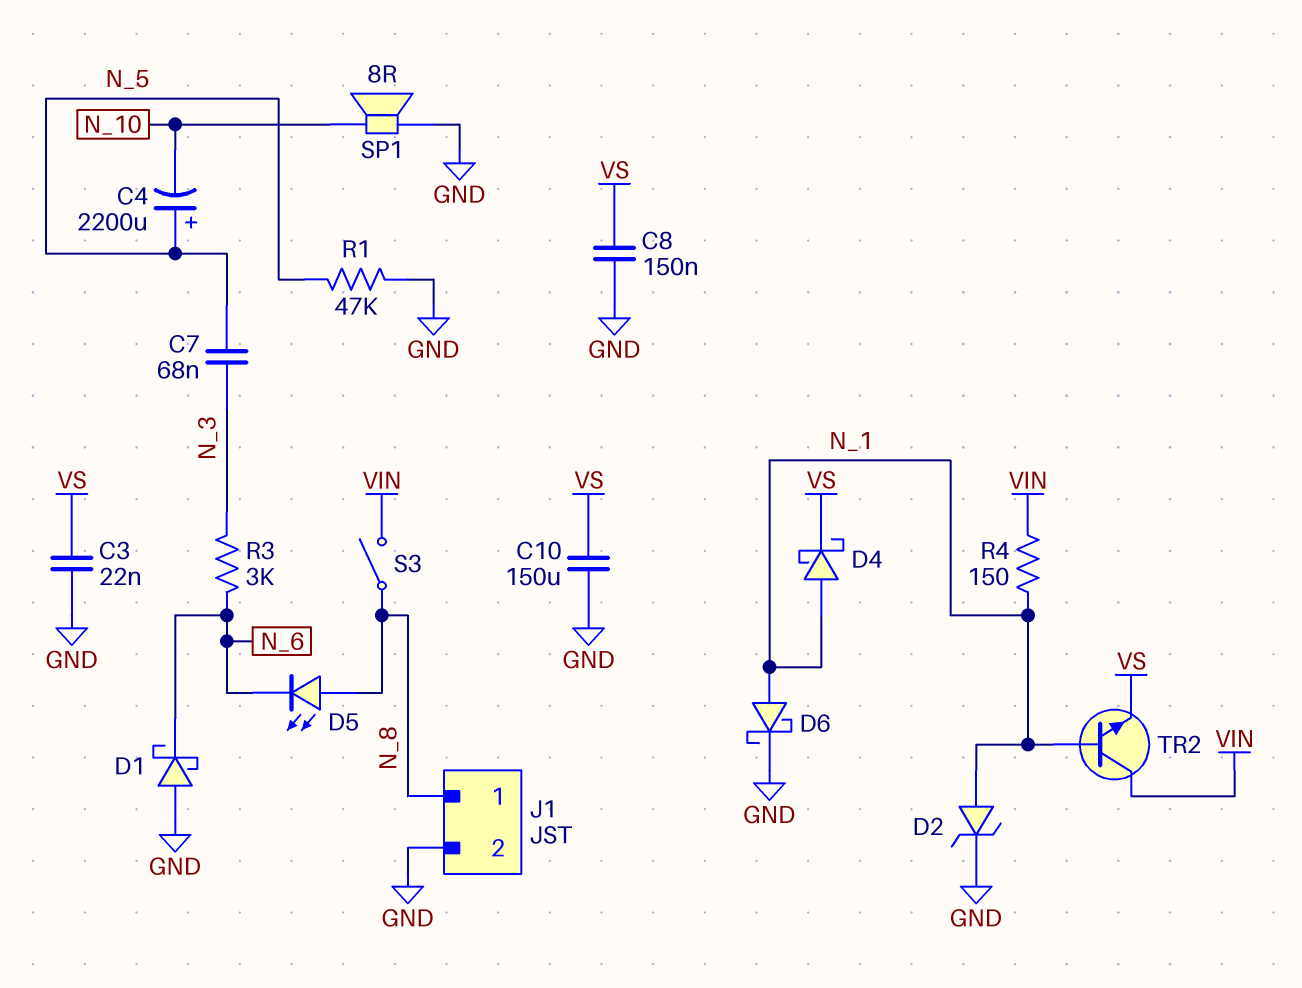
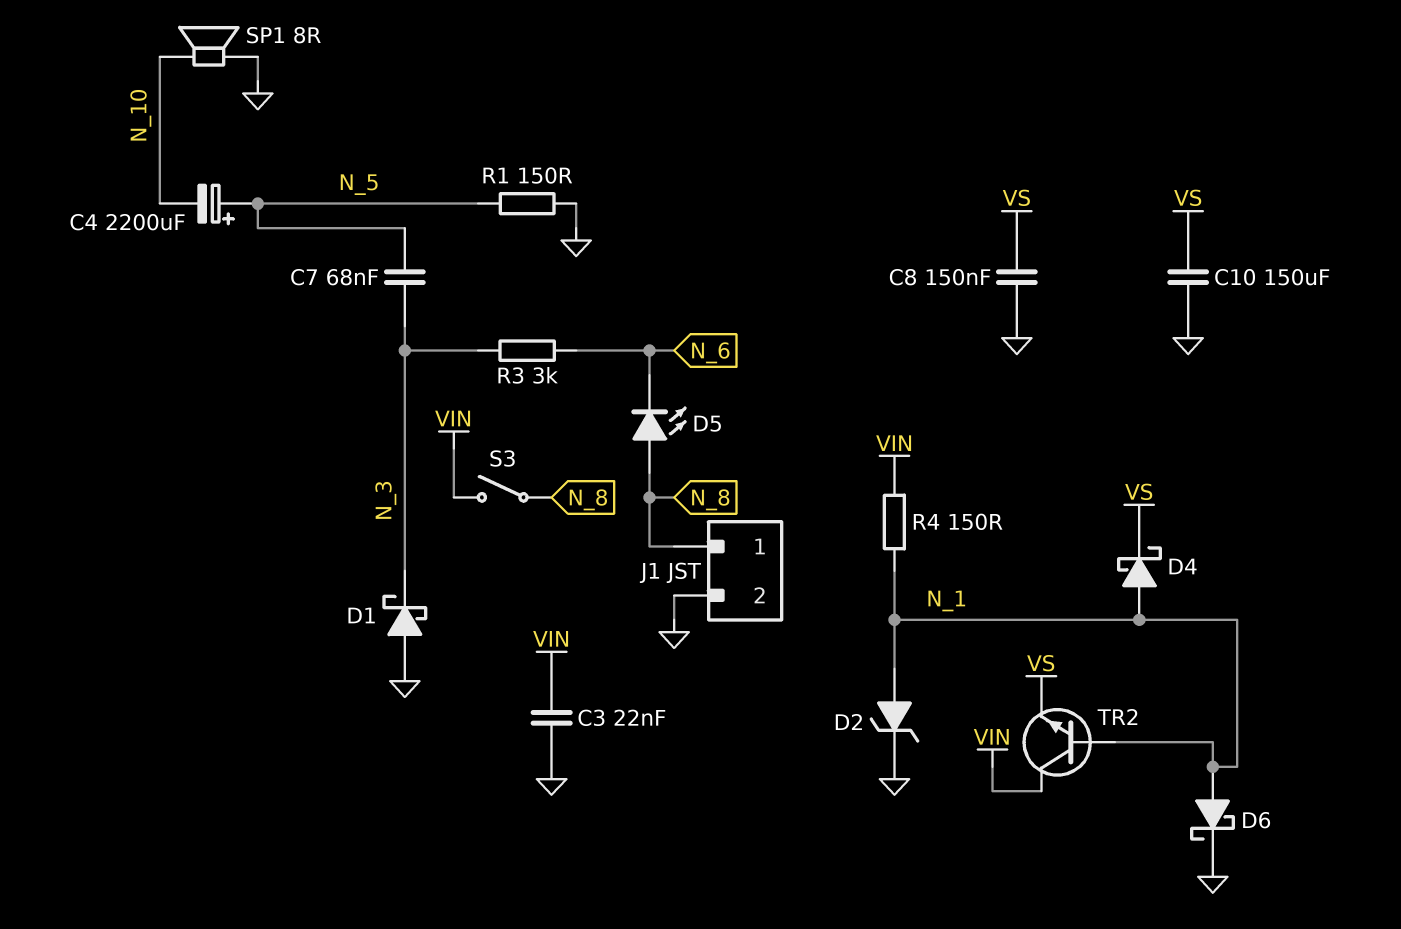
C3: 22nF (GND, VS) -> 22nF (GND, VIN)
D1: schottky (A GND, K N_6) -> schottky (A GND, K N_3)
R1: 47k (GND, N_5) -> 150 (GND, N_5)

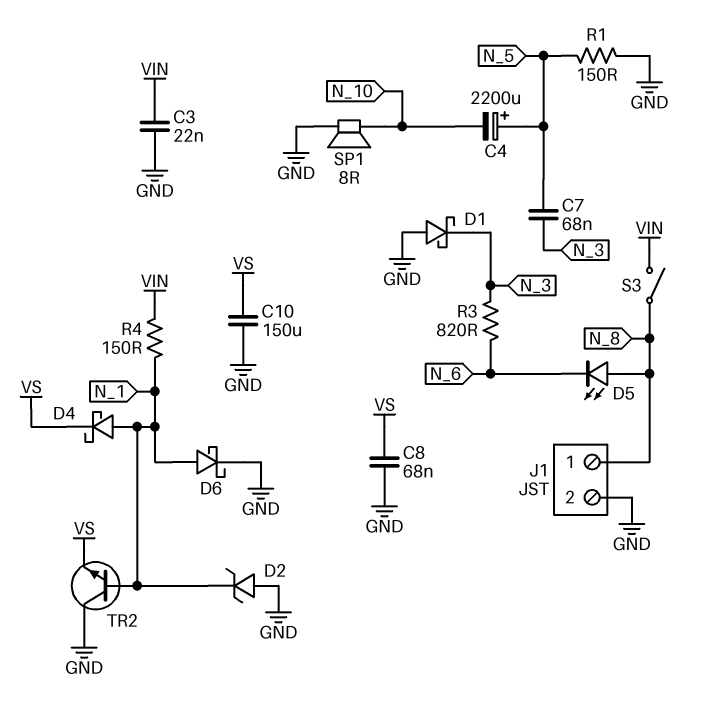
C8: 150nF (GND, VS) -> 68nF (GND, VS)
D2: zener (A N_1, K GND) -> zener (A GND, K N_1)
R3: 3k (N_3, N_6) -> 820 (N_3, N_6)
TR2: NPN (B N_1, C VIN, E VS) -> NPN (B N_1, C GND, E VS)

